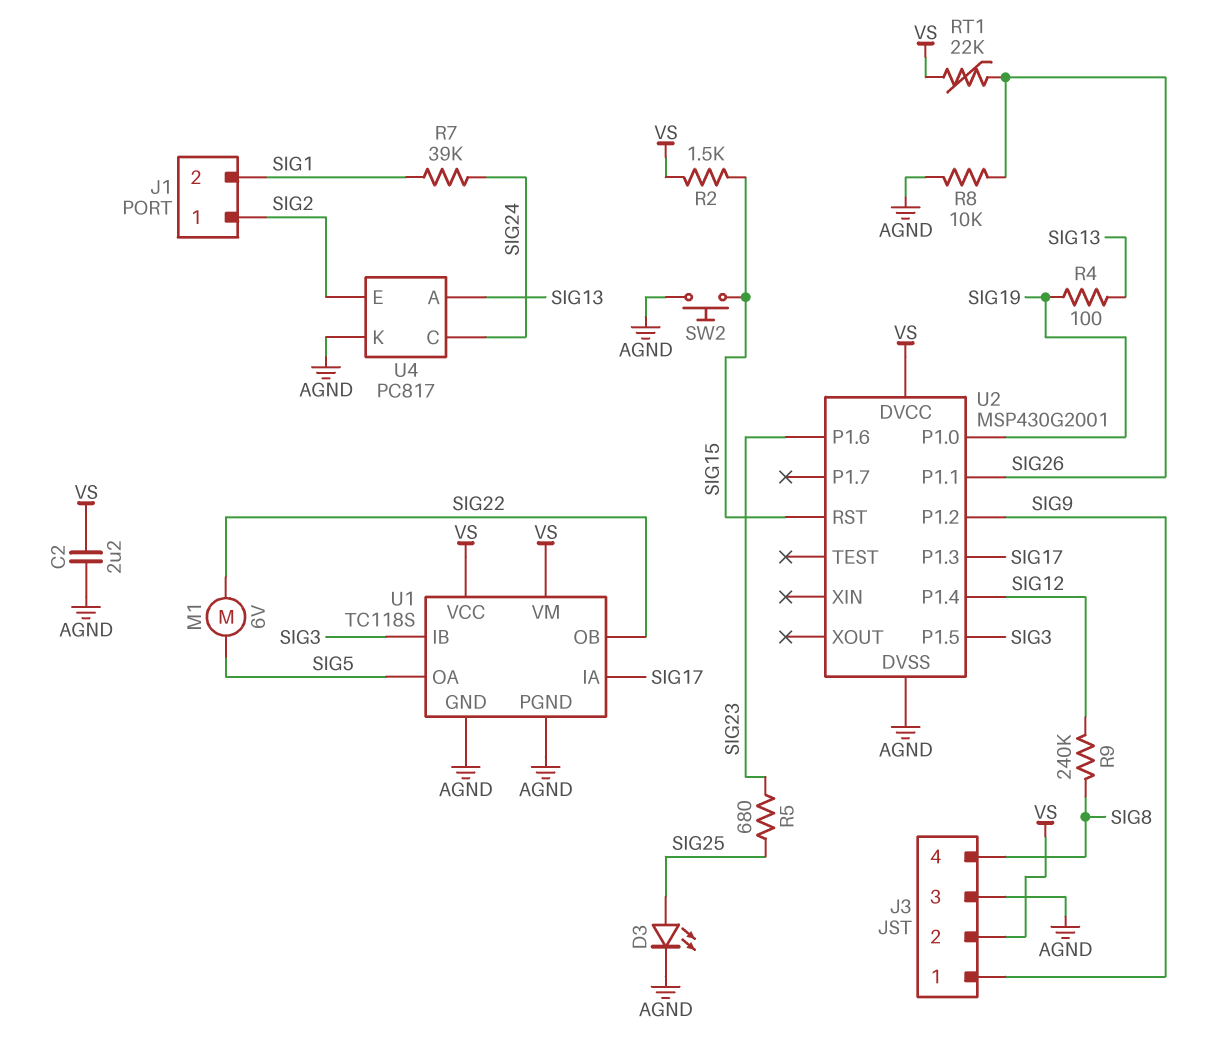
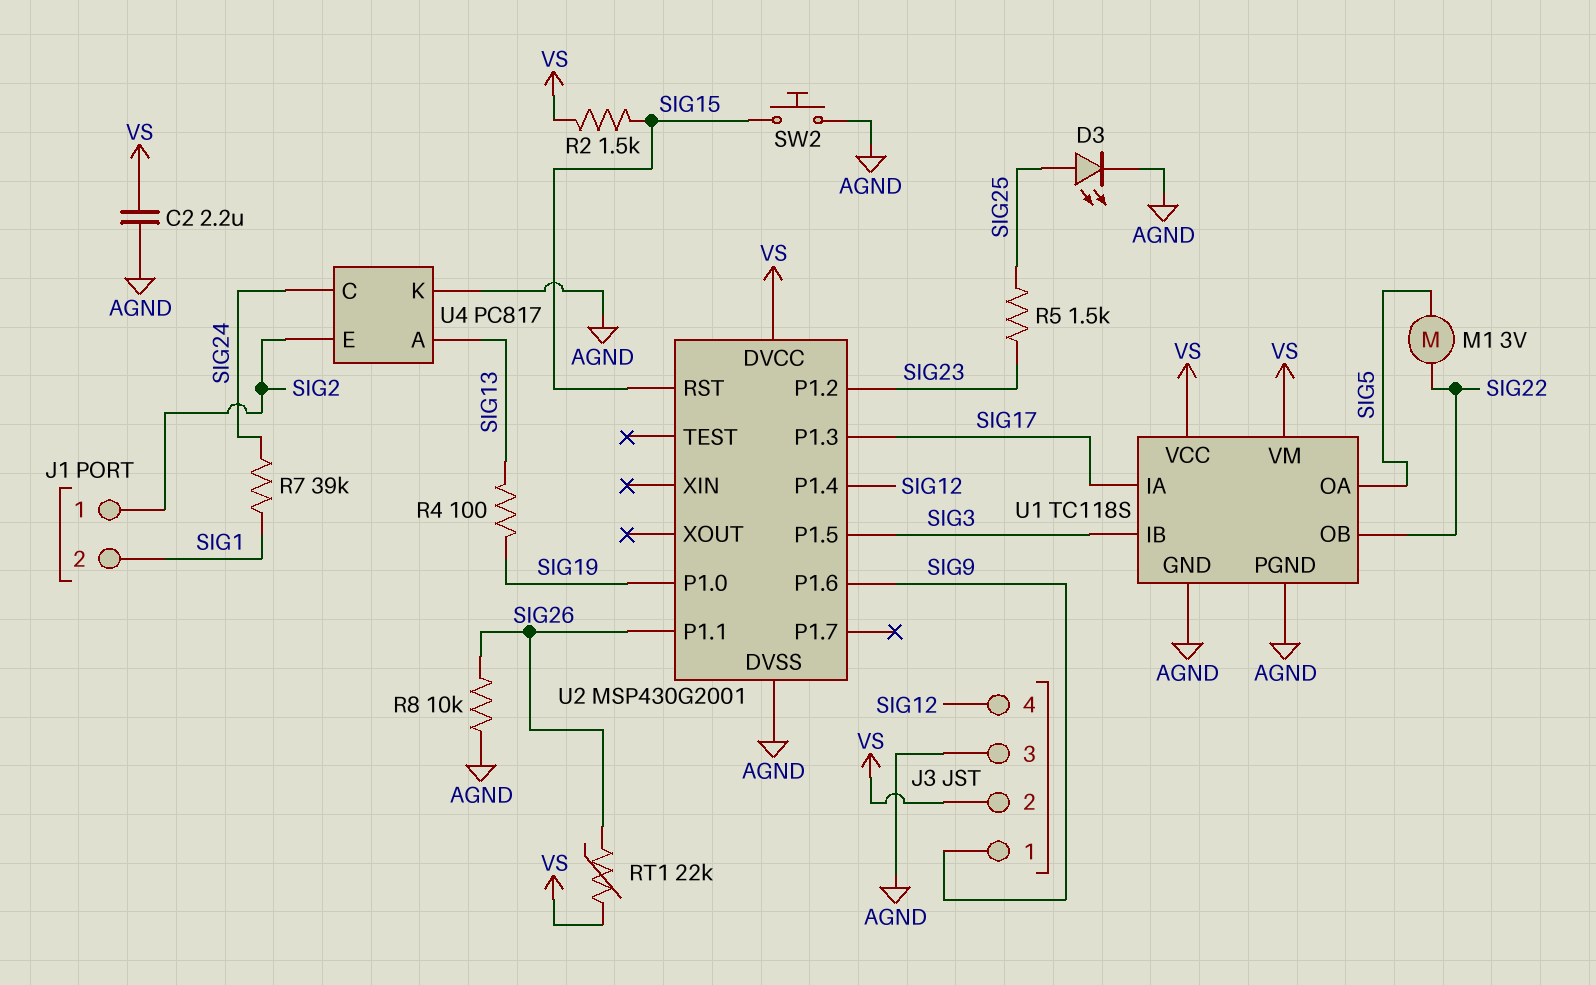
J3 pin 4: SIG8 -> SIG12
M1: motor 6V (SIG5, SIG22) -> motor 3V (SIG5, SIG22)
R5: 680 (SIG23, SIG25) -> 1.5k (SIG23, SIG25)
R9: 240k (SIG8, SIG12) -> none
U2 pin P1.2: SIG9 -> SIG23
U2 pin P1.6: SIG23 -> SIG9

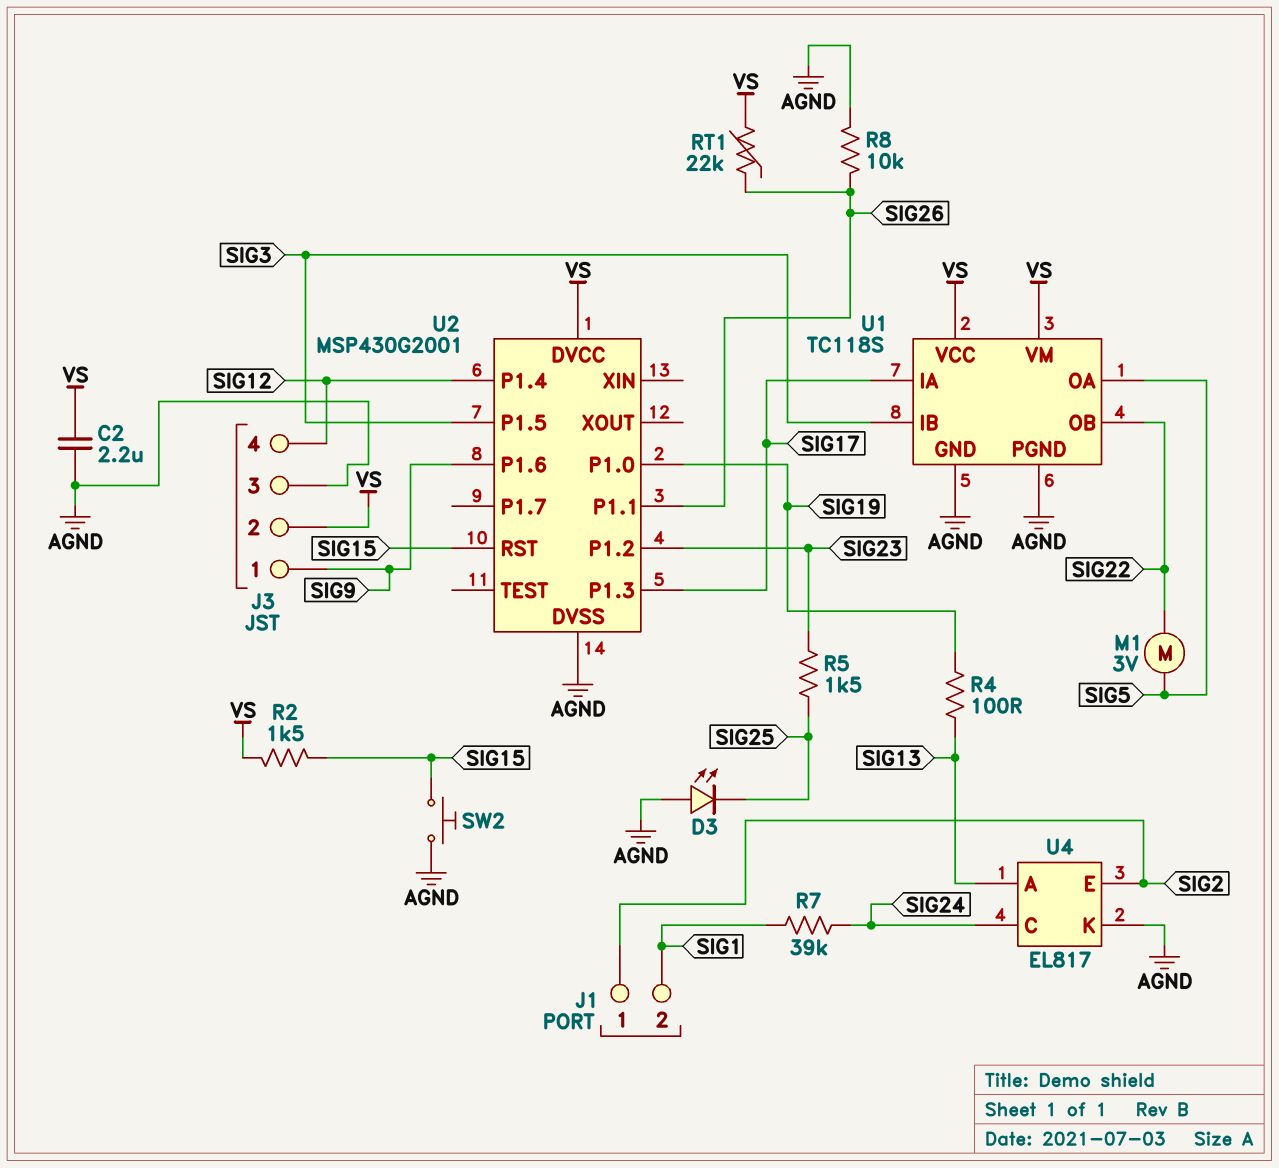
D3: LED (A SIG25, K AGND) -> LED (A AGND, K SIG25)
U4: PC817 -> EL817

